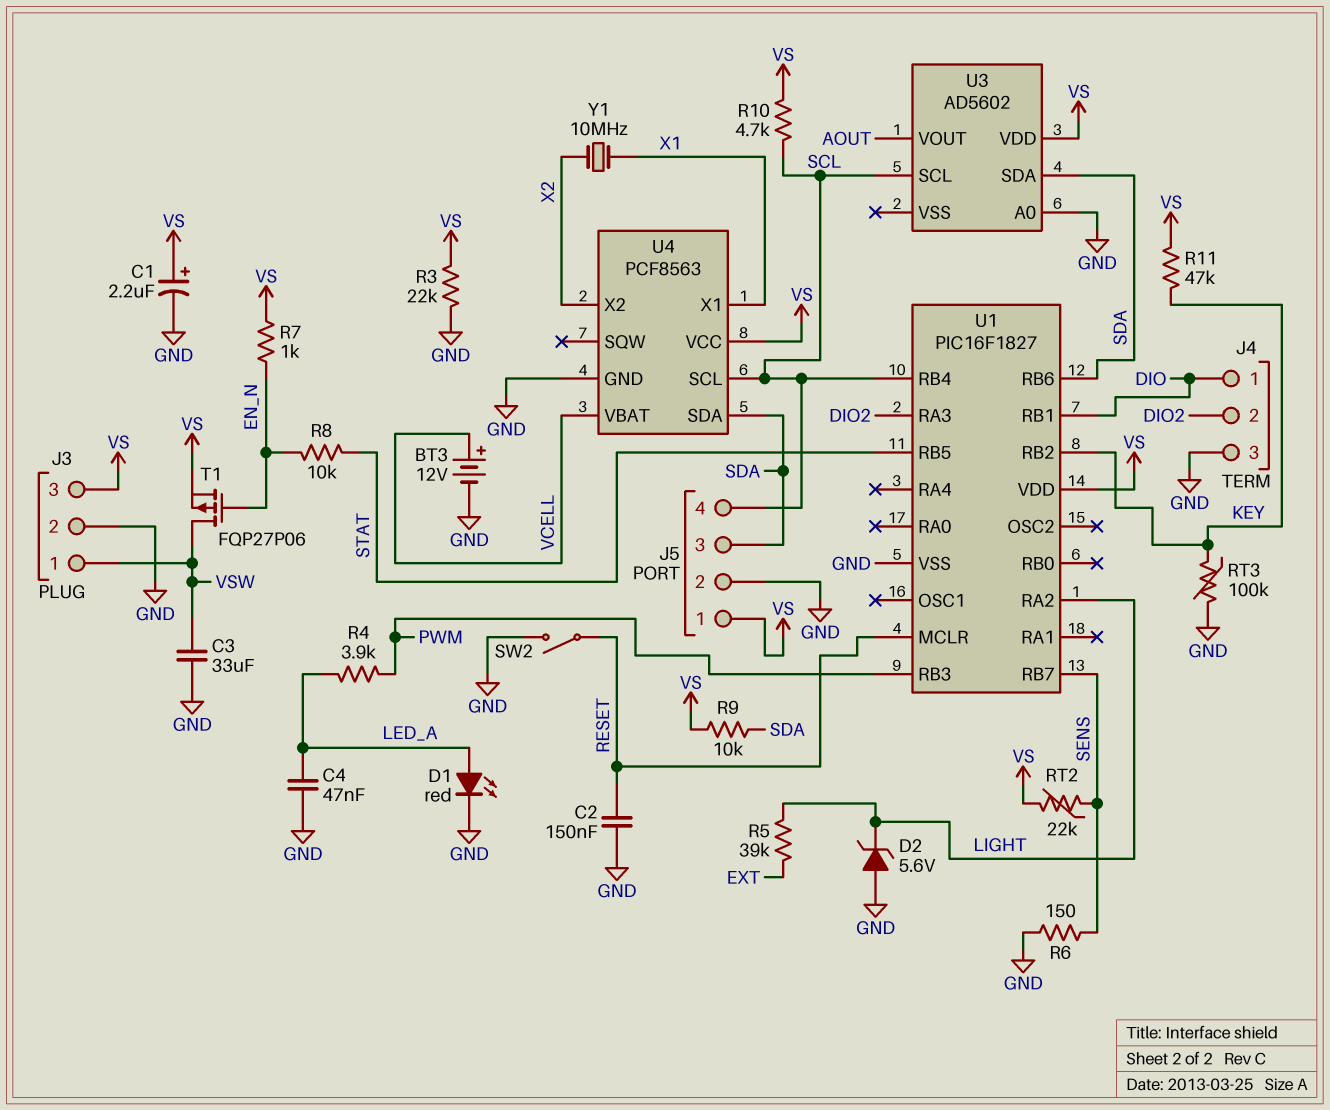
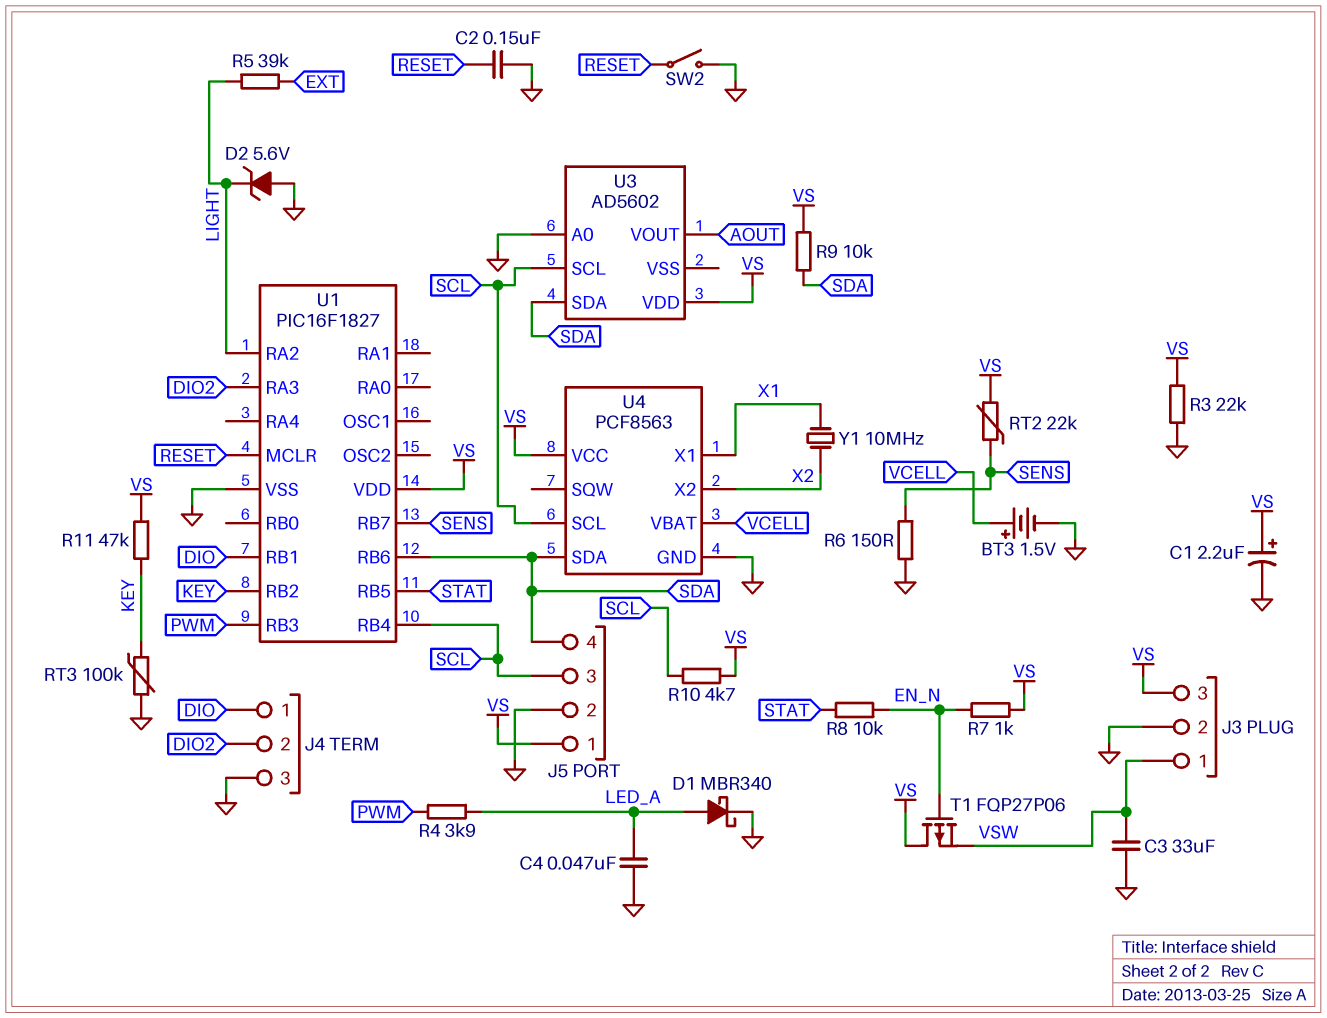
BT3: 12V (plus VCELL, minus GND) -> 1.5V (plus VCELL, minus GND)
D1: LED red (A LED_A, K GND) -> schottky MBR340 (A LED_A, K GND)
J5 pin 3: SDA -> SCL
J5 pin 4: SCL -> SDA
T1: PMOS FQP27P06 (G EN_N, D VSW, S VS) -> PMOS FQP27P06 (G EN_N, D VS, S VSW)

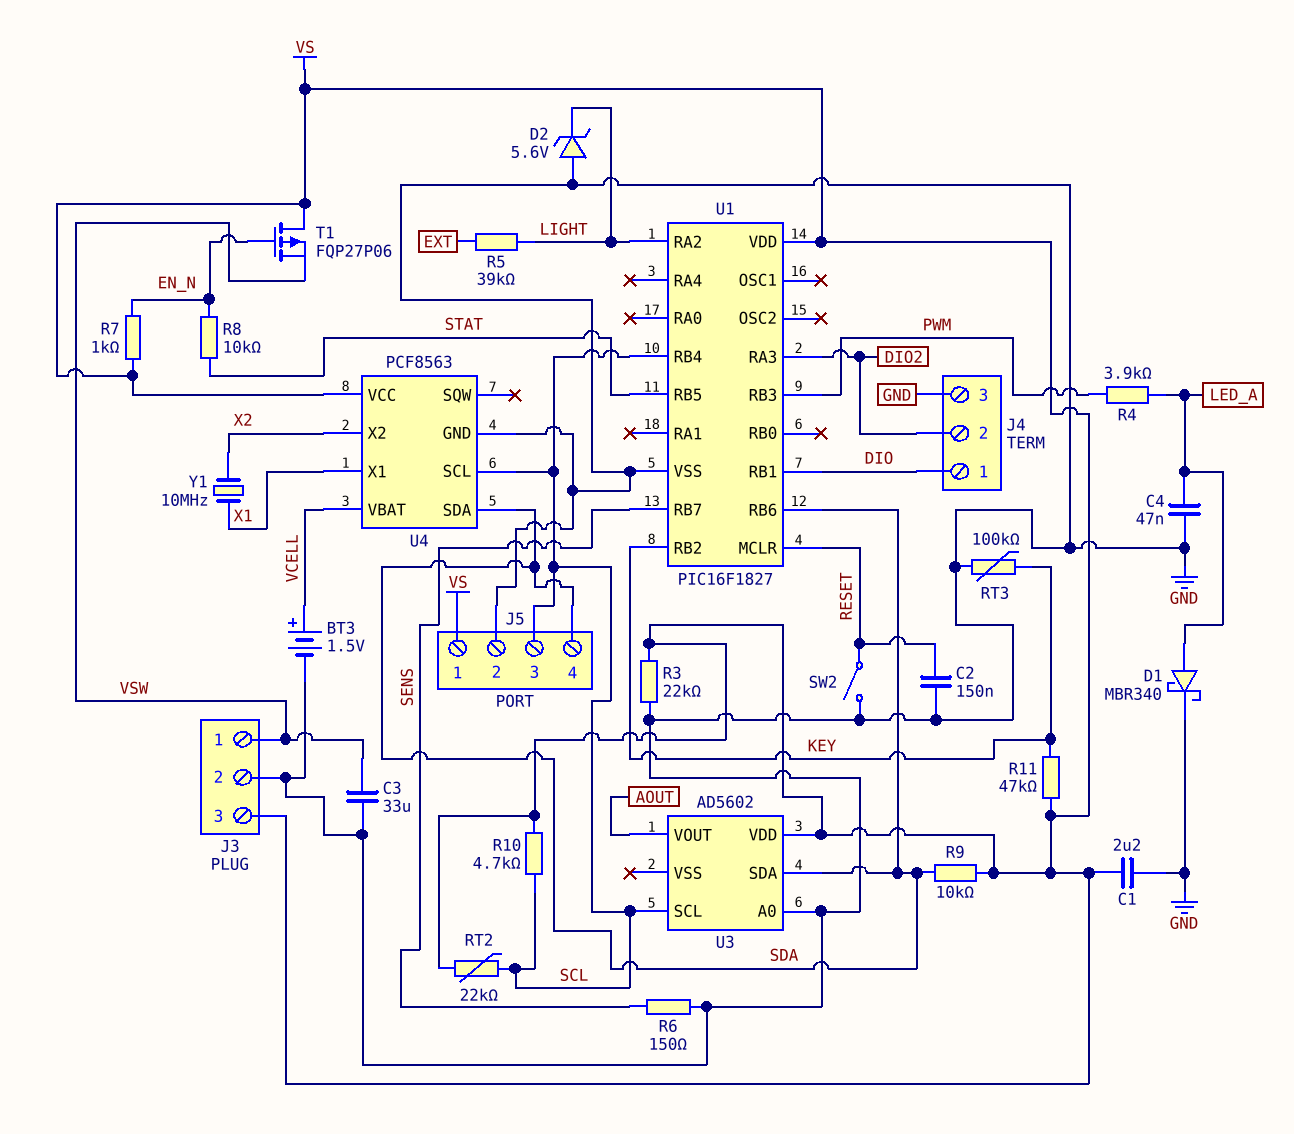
C1: 2.2uF (plus VS, minus GND) -> 2.2uF (GND, VS)
RT2: 22k (SENS, VS) -> 22k (SCL, VS)

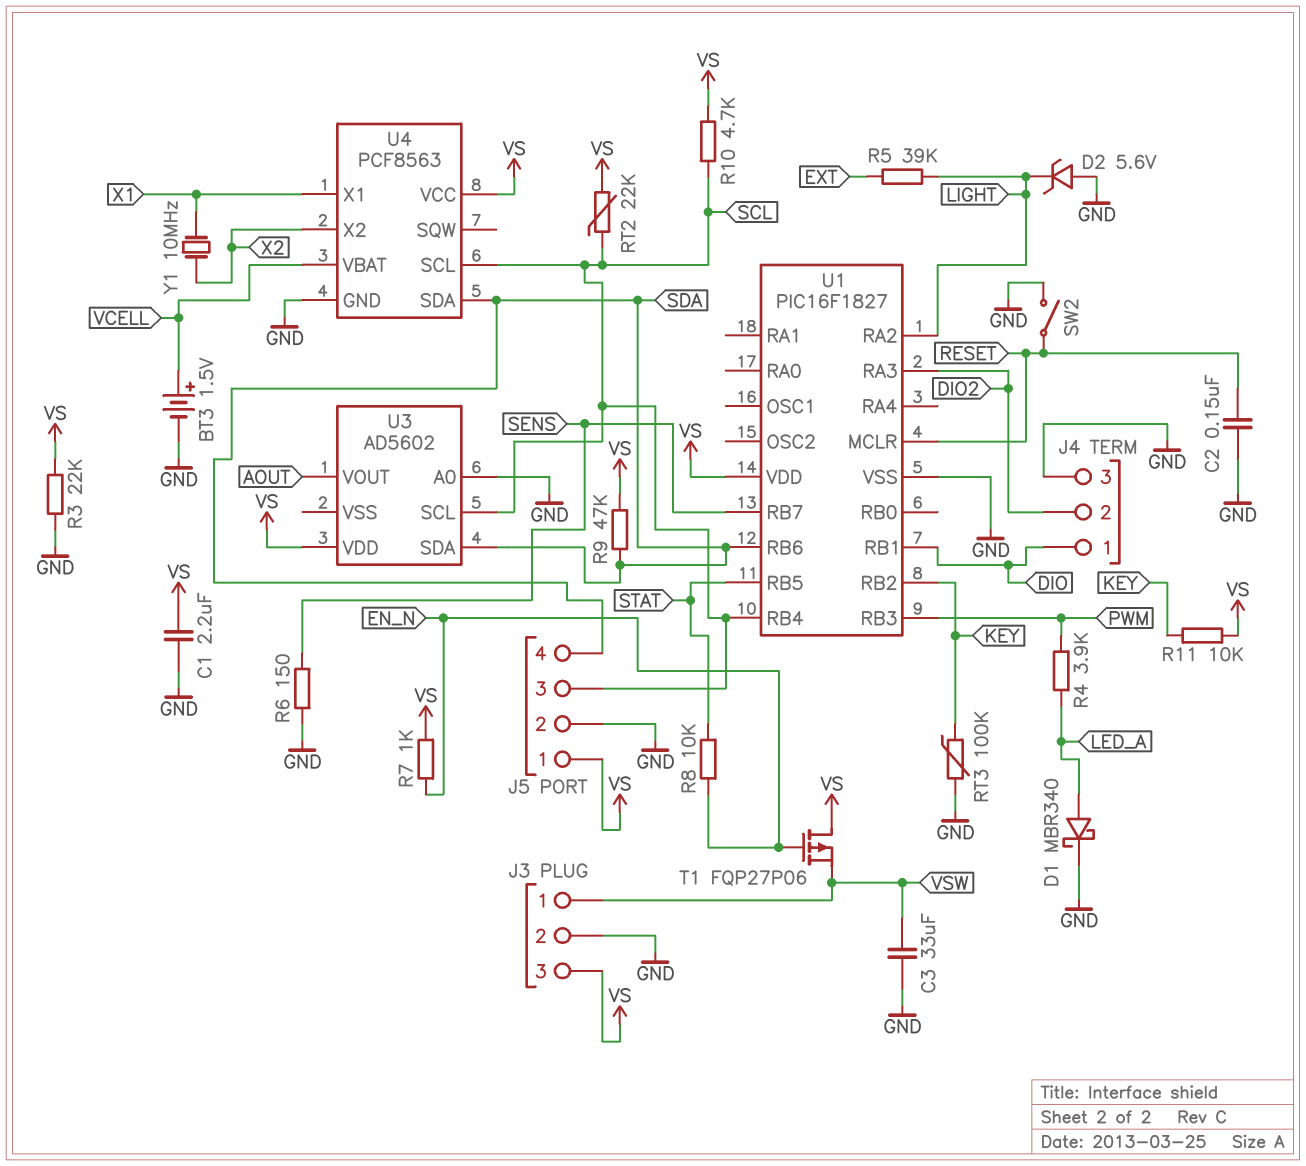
C4: 47nF (GND, LED_A) -> none
R9: 10k (SDA, VS) -> 47k (SDA, VS)
R11: 47k (KEY, VS) -> 10k (KEY, VS)

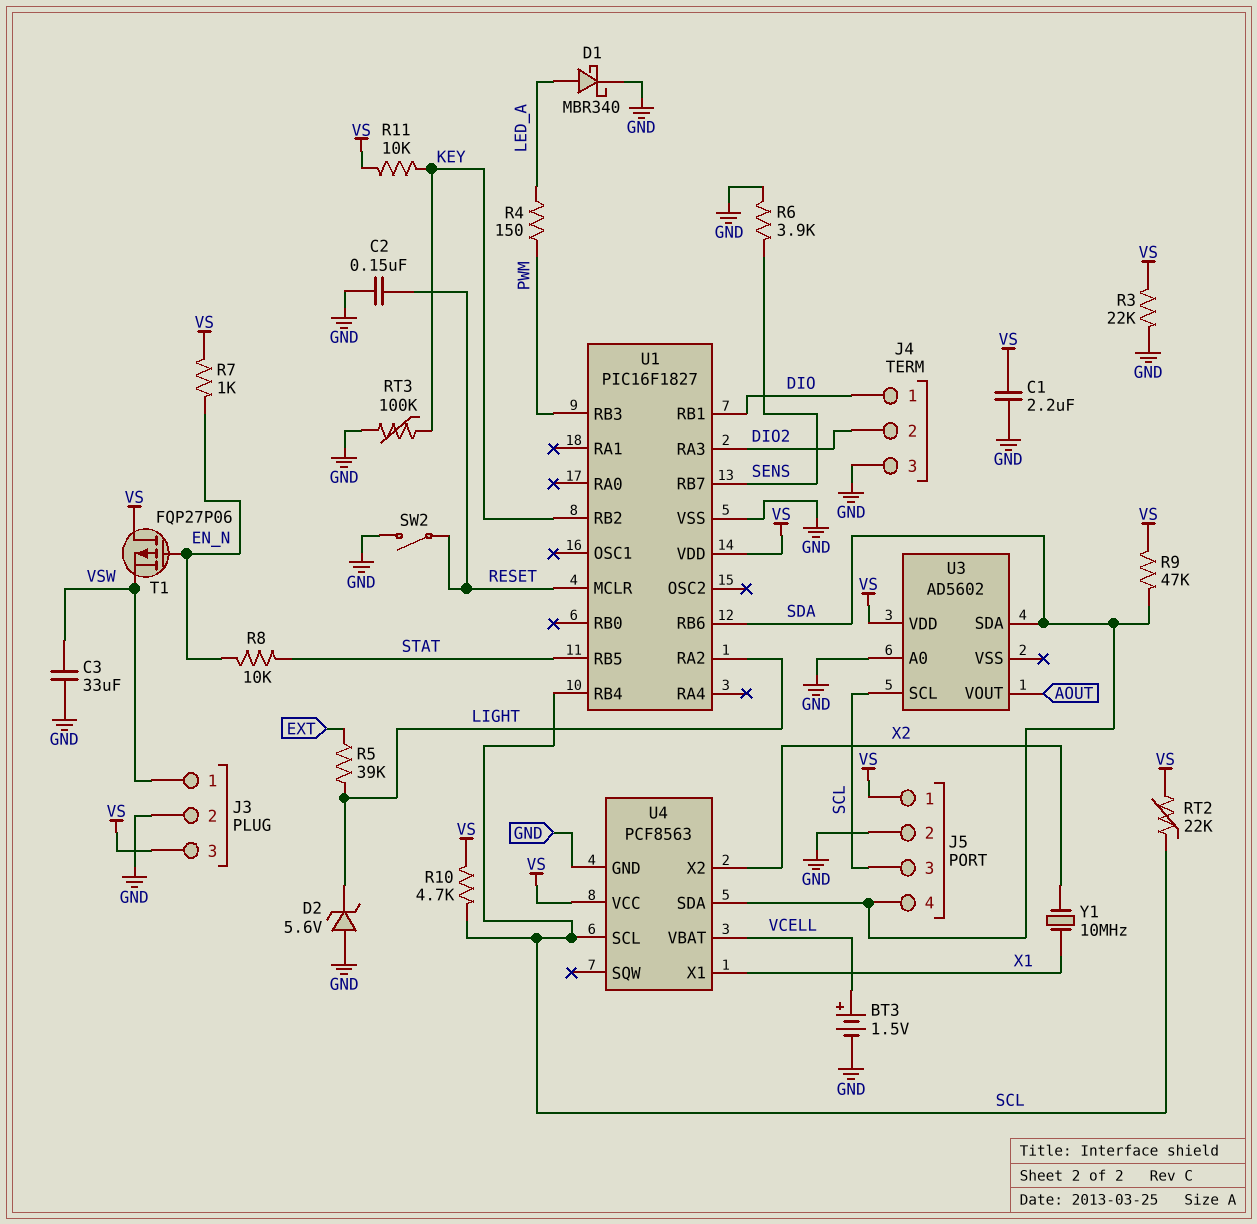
R4: 3.9k (LED_A, PWM) -> 150 (LED_A, PWM)
R6: 150 (GND, SENS) -> 3.9k (GND, SENS)

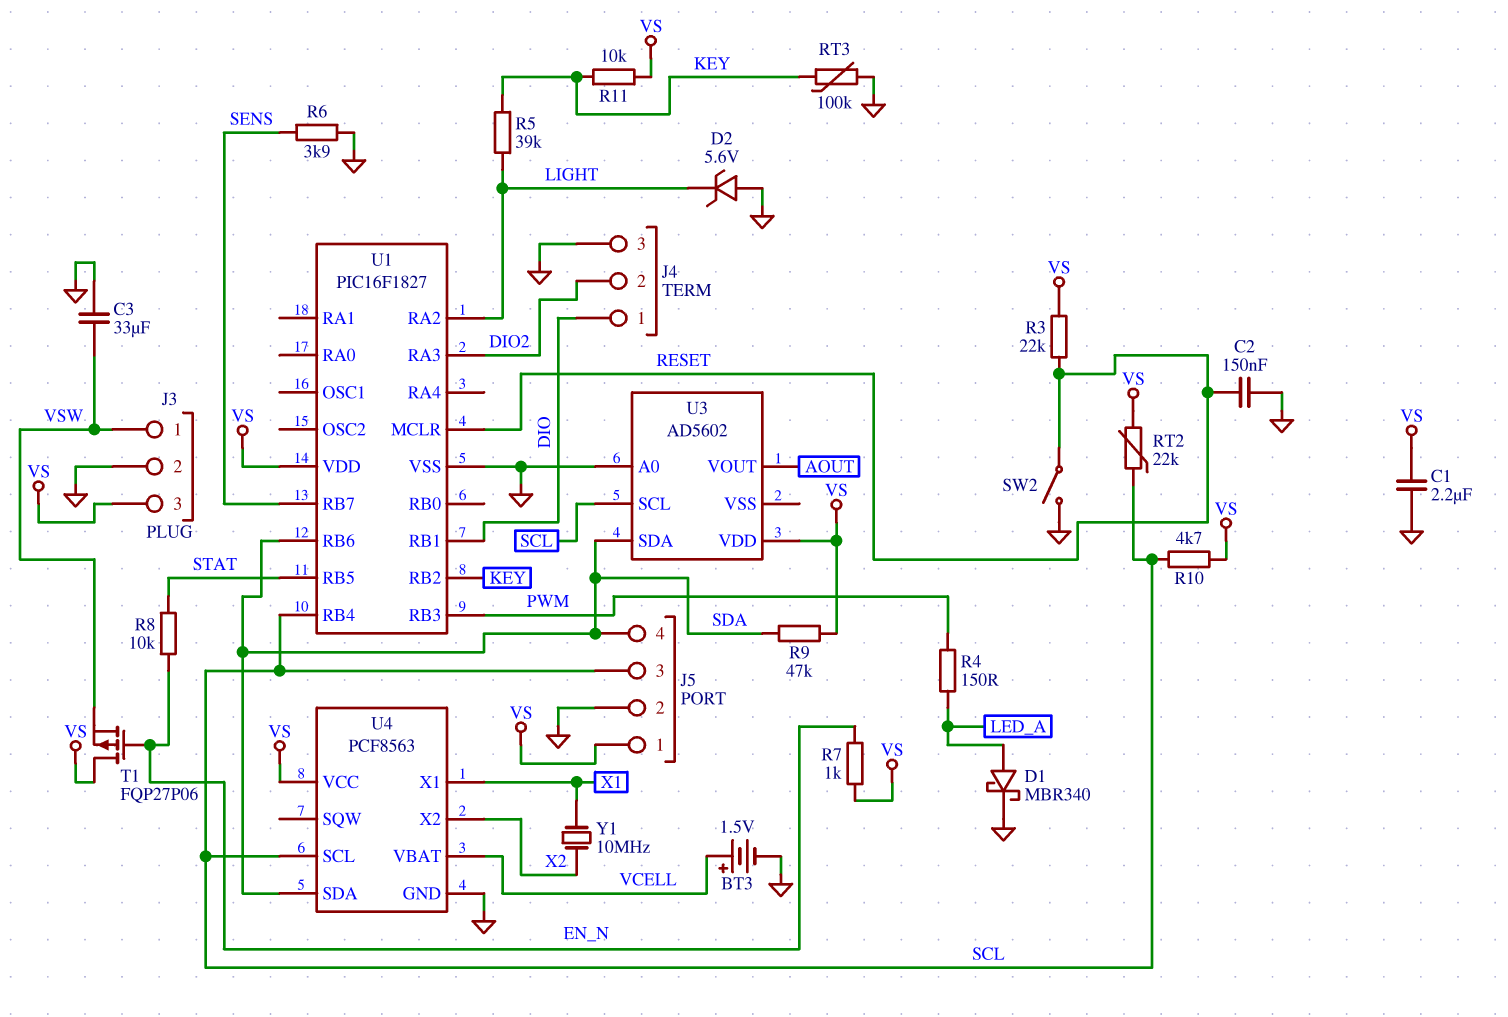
R3: 22k (GND, VS) -> 22k (RESET, VS)
R5: 39k (EXT, LIGHT) -> 39k (KEY, LIGHT)

